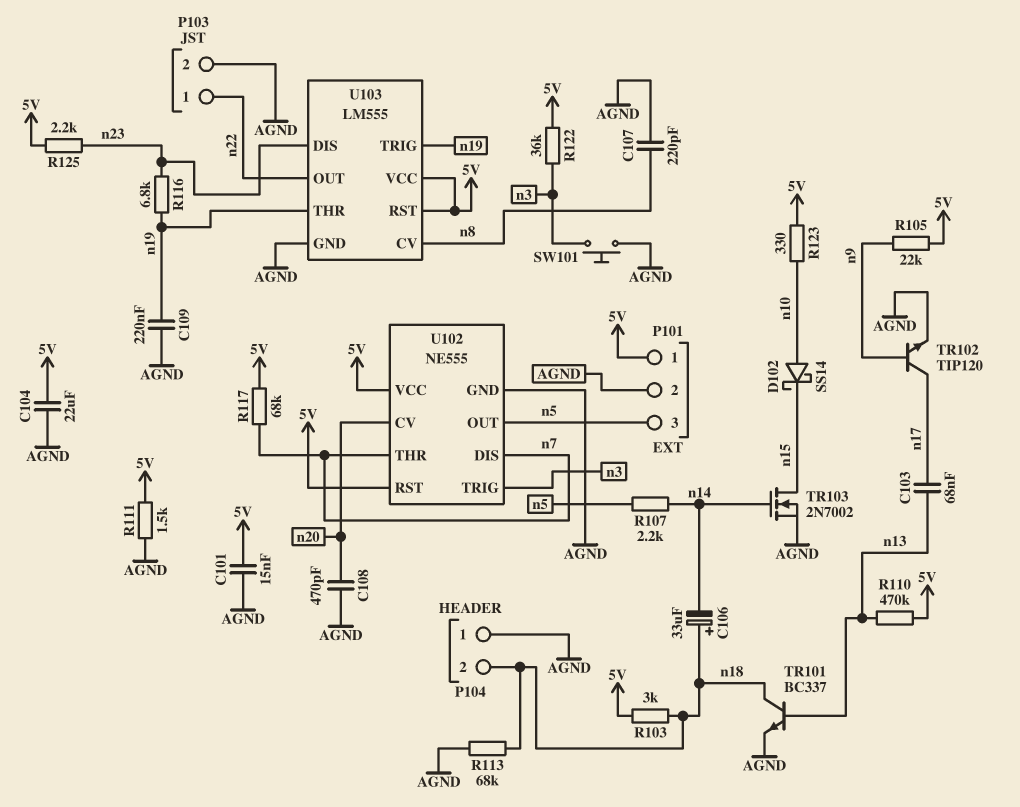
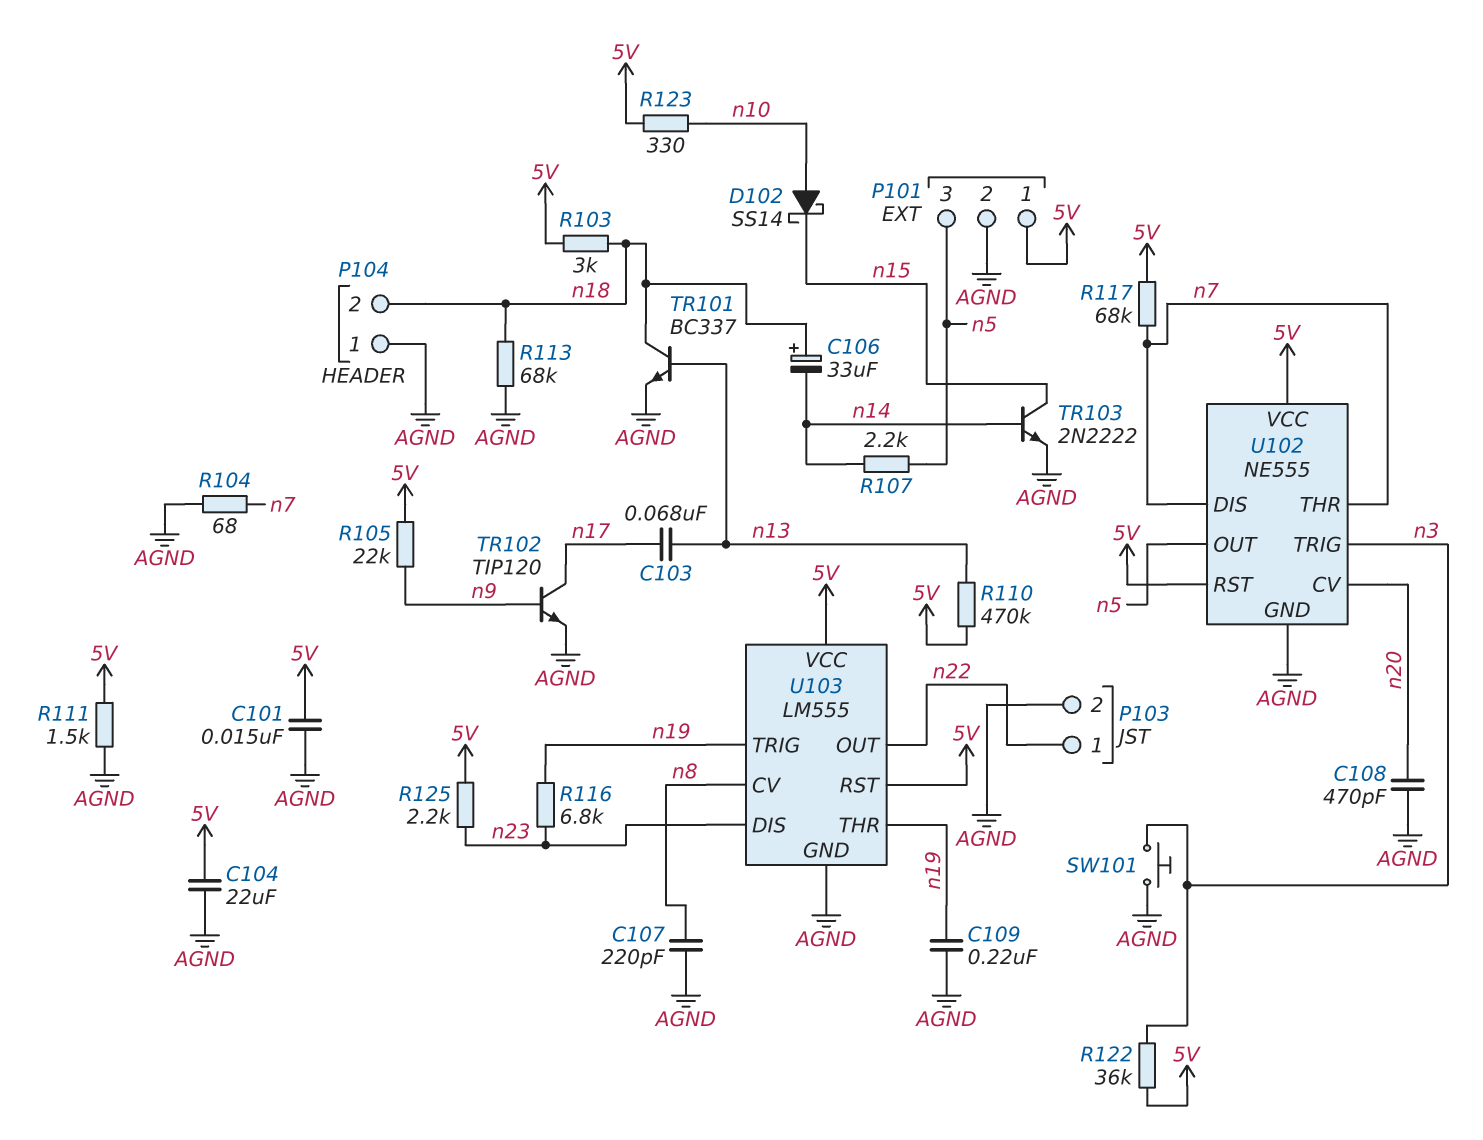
R104: none -> 68 (AGND, n7)
TR103: NMOS 2N7002 (G n14, D n15, S AGND) -> NPN 2N2222 (B n14, C n15, E AGND)

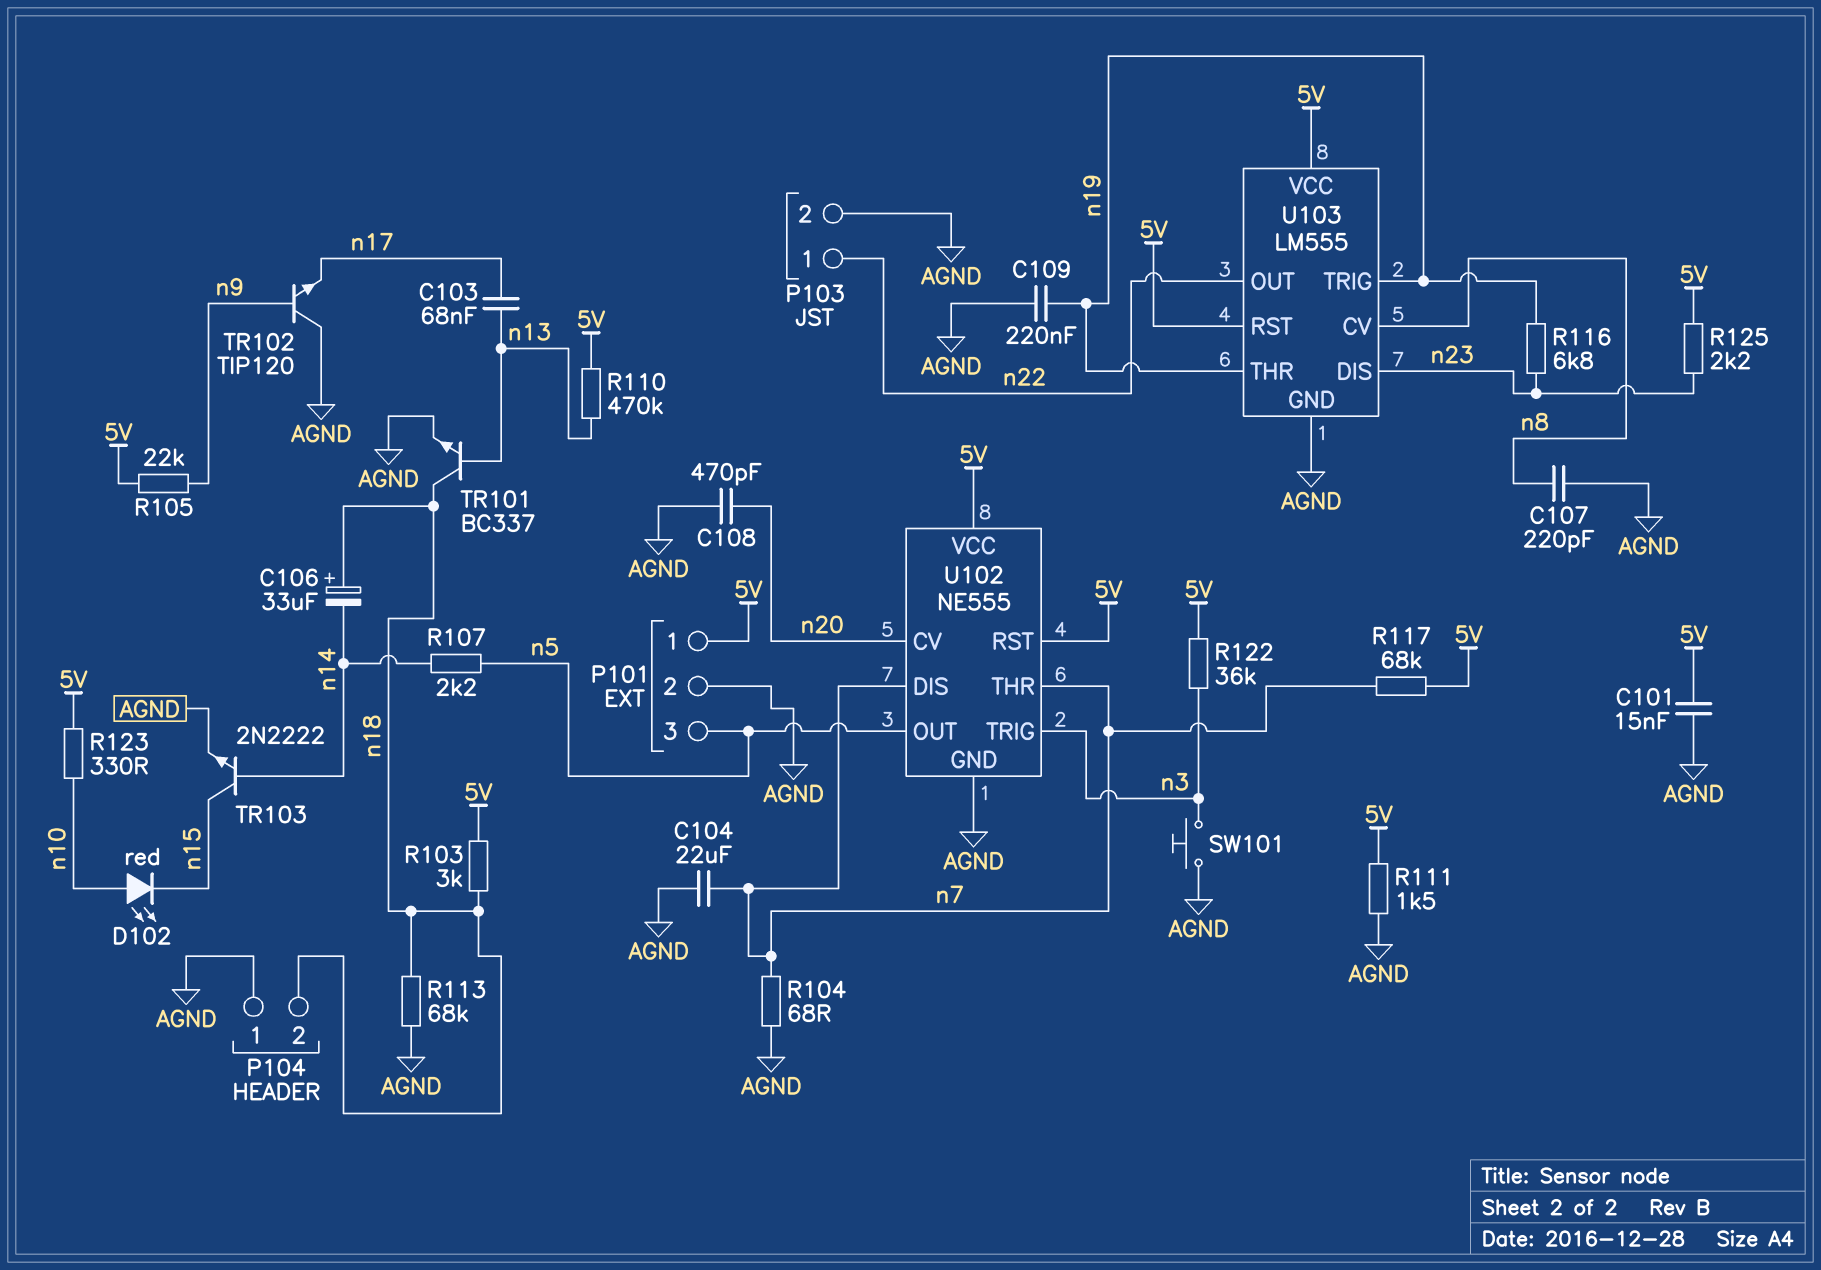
C104: 22uF (5V, AGND) -> 22uF (AGND, n7)
D102: schottky SS14 (A n10, K n15) -> LED red (A n10, K n15)
TR102: NPN TIP120 (B n9, C n17, E AGND) -> NPN TIP120 (B n9, C AGND, E n17)

